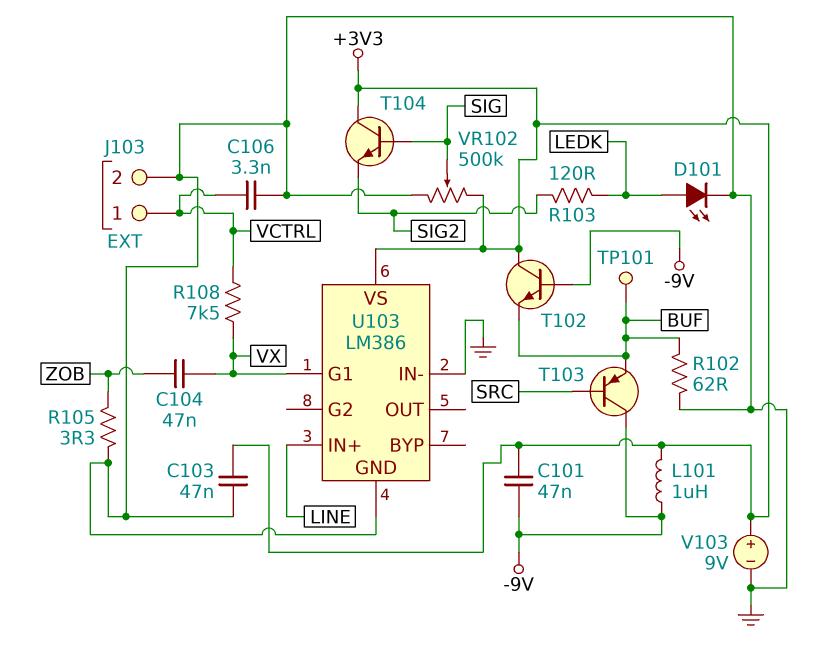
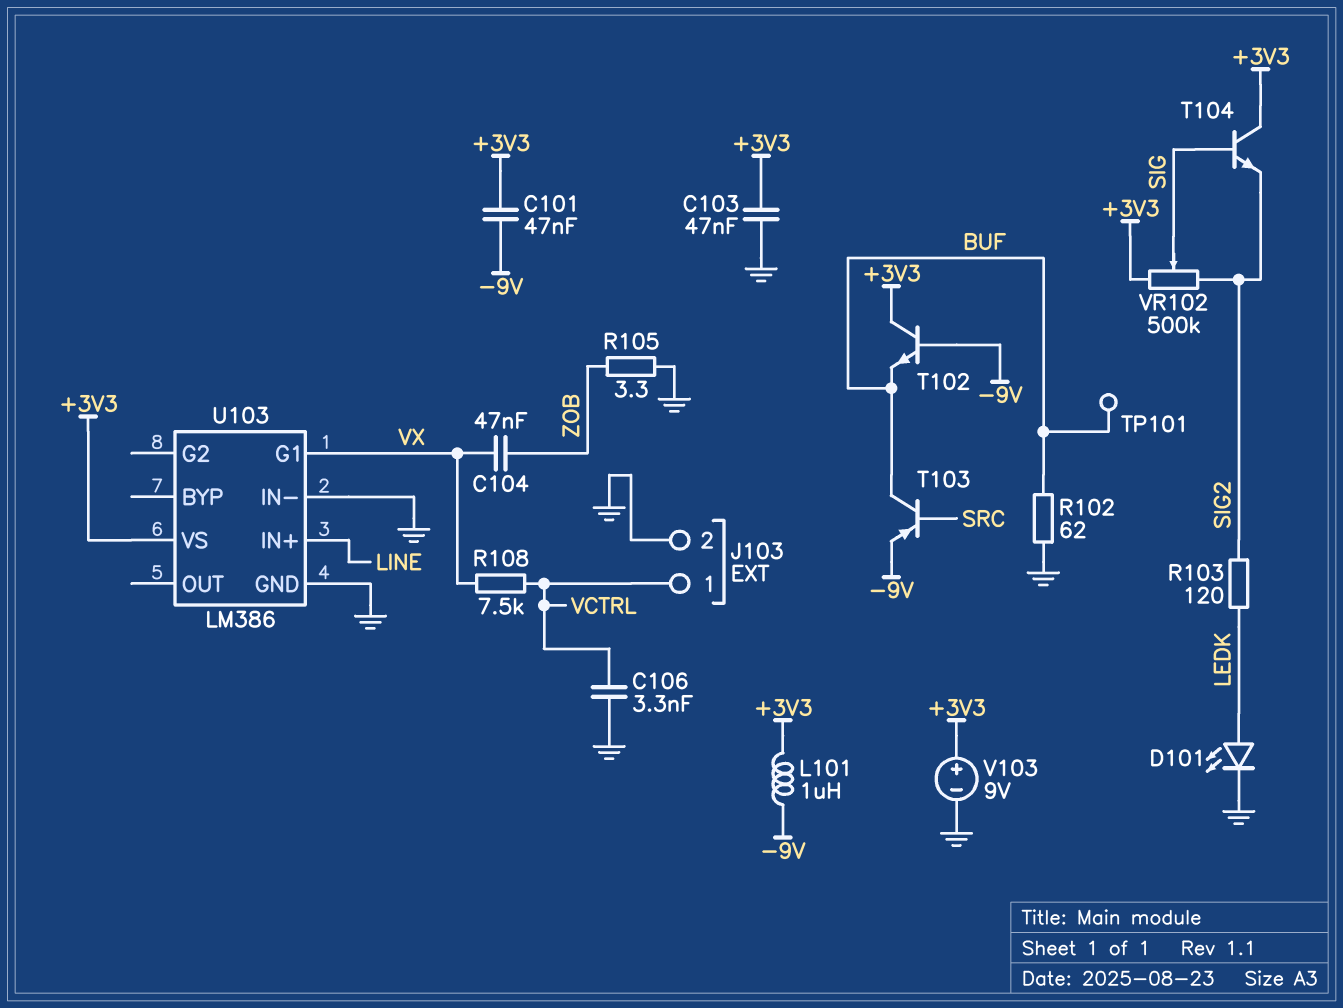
T103: PNP (B SRC, C -9V, E BUF) -> PNP (B SRC, C BUF, E -9V)
VR102: 500k (+3V3, GND, wiper SIG) -> 500k (+3V3, SIG2, wiper SIG)

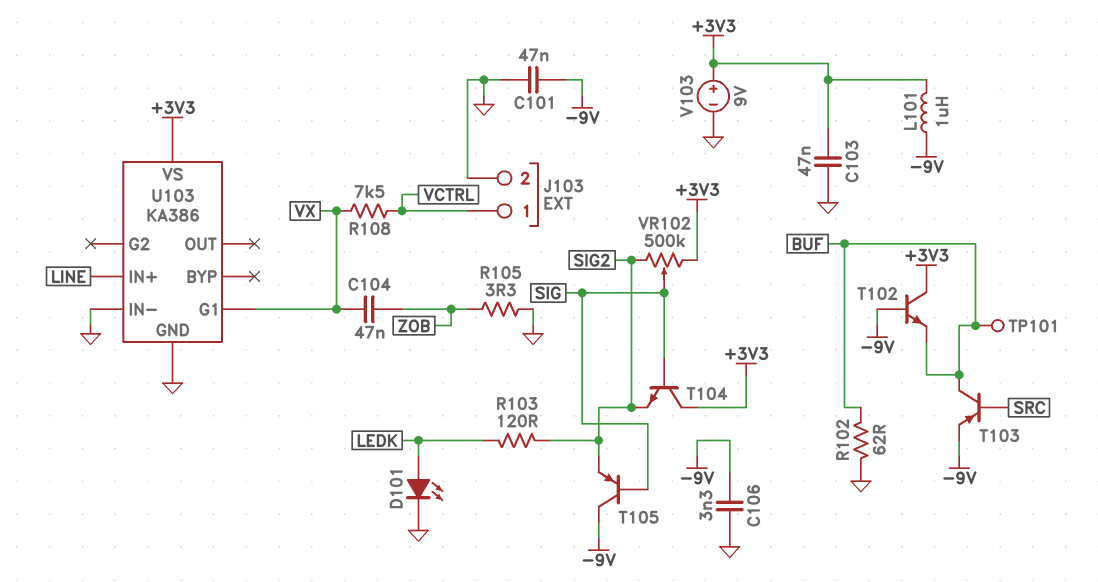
C101: 47nF (+3V3, -9V) -> 47nF (-9V, GND)
C106: 3.3nF (GND, VCTRL) -> 3.3nF (-9V, GND)
T105: none -> PNP (B SIG, C -9V, E SIG2)
U103: LM386 -> KA386

